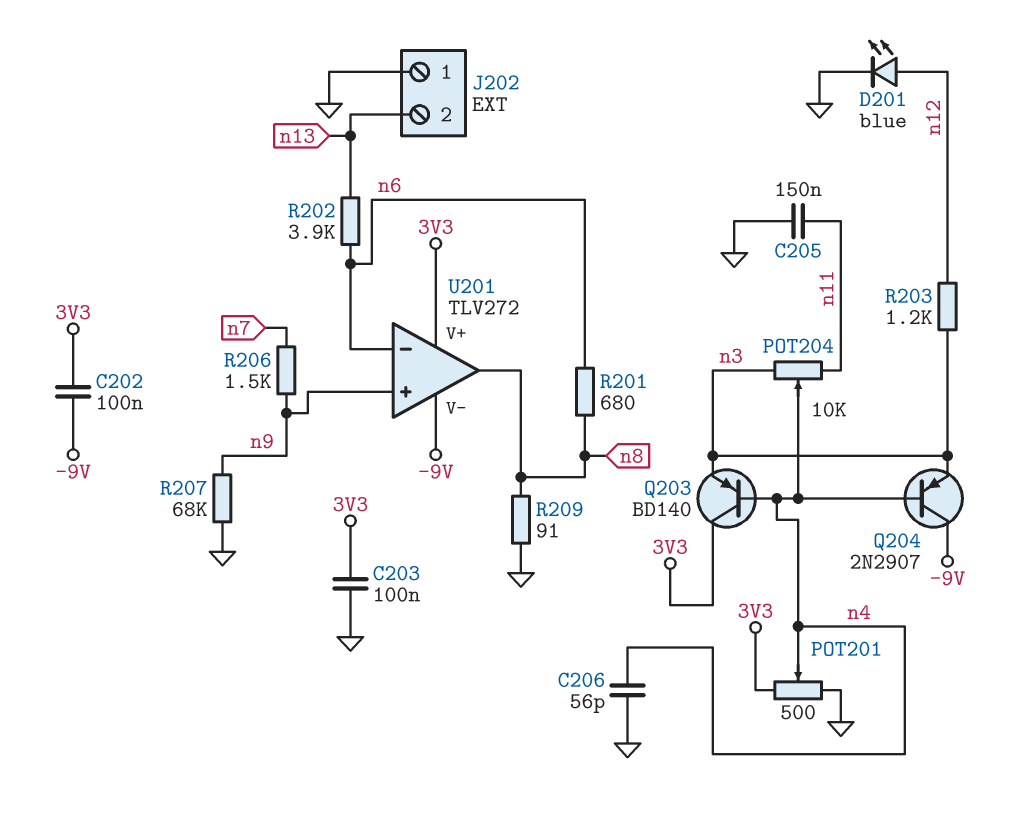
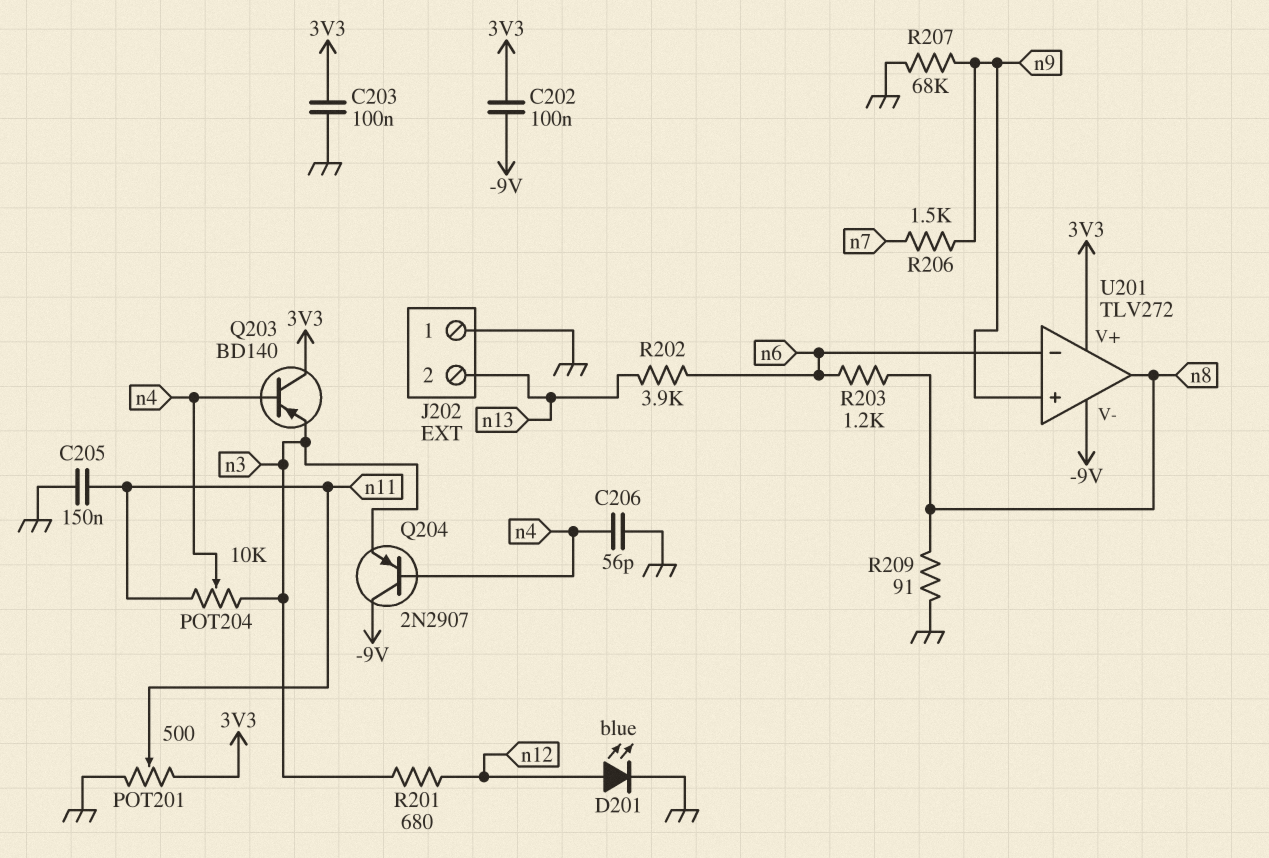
POT201: 500 (3V3, GND, wiper n4) -> 500 (3V3, GND, wiper n11)
R201: 680 (n6, n8) -> 680 (n3, n12)
R203: 1.2k (n3, n12) -> 1.2k (n6, n8)

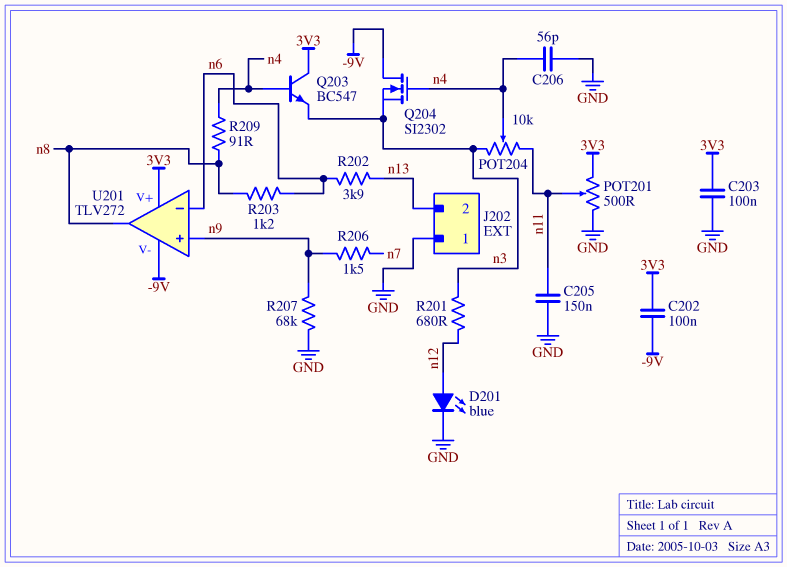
Q203: PNP BD140 (B n4, C 3V3, E n3) -> NPN BC547 (B n4, C 3V3, E n3)
Q204: PNP 2N2907 (B n4, C -9V, E n3) -> NMOS SI2302 (G n4, D -9V, S n3)
R209: 91 (GND, n8) -> 91 (n4, n8)

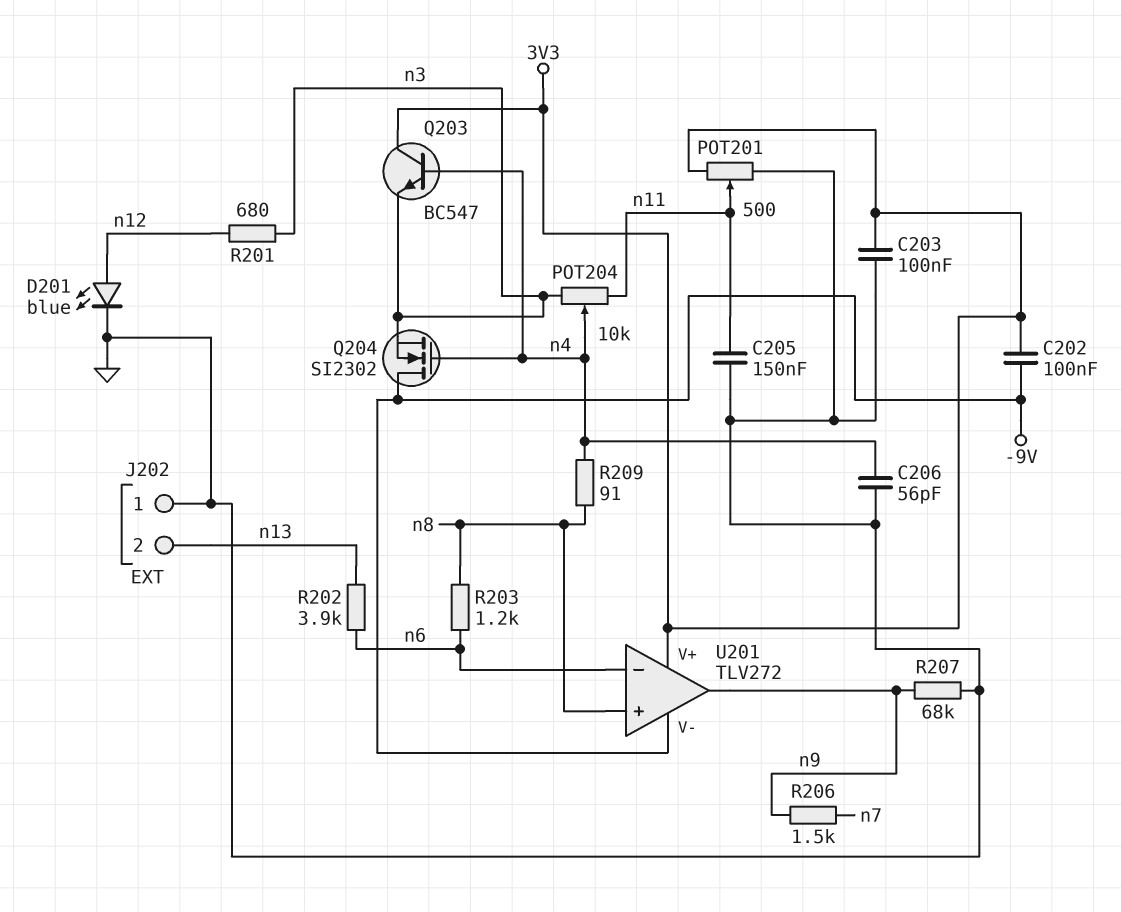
U201 pin in+: n9 -> n8
U201 pin out: n8 -> n9

